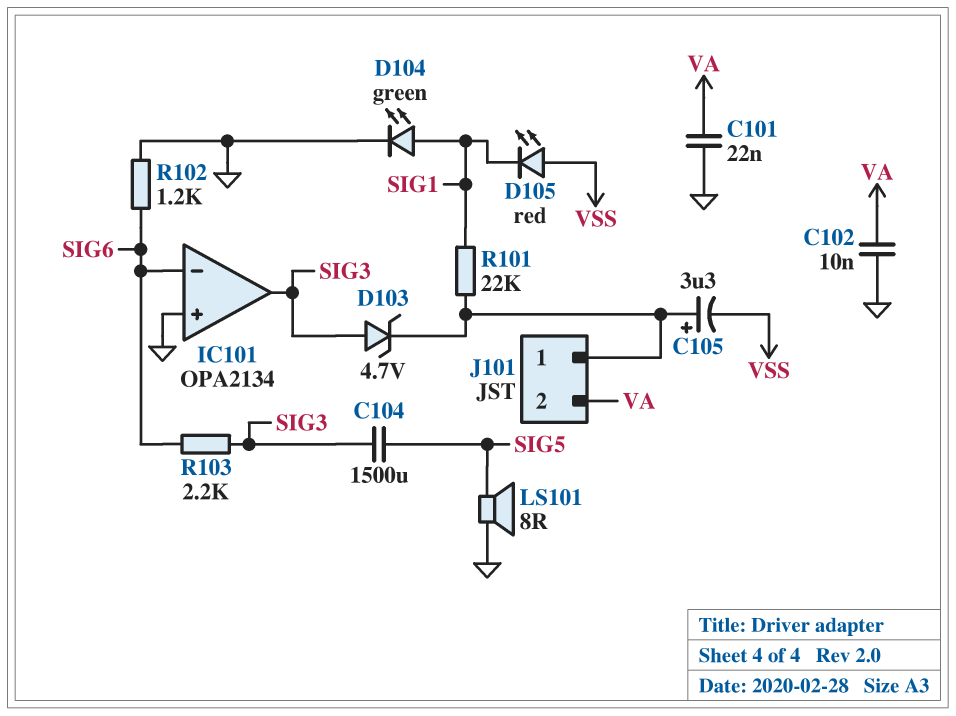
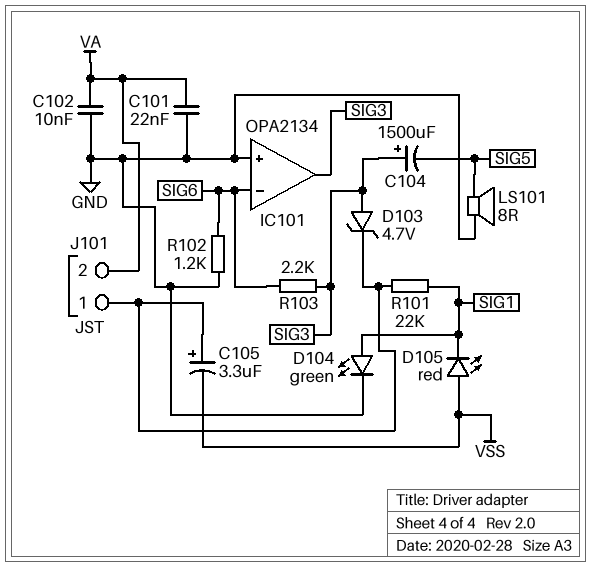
C104: 1500uF (SIG3, SIG5) -> 1500uF (plus SIG3, minus SIG5)

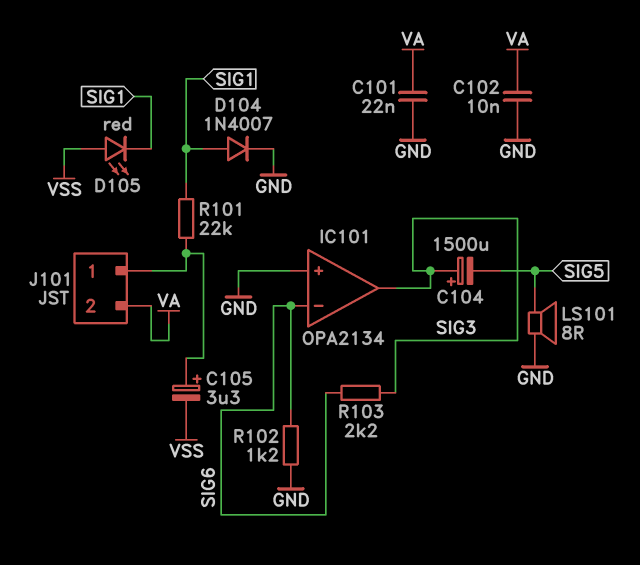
D103: zener 4.7V (A SIG3, K J101/1) -> none
D104: LED green (A SIG1, K GND) -> diode 1N4007 (A SIG1, K GND)

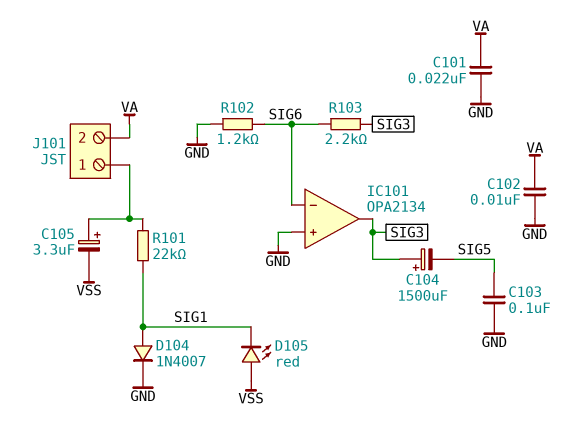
C103: none -> 100nF (GND, SIG5)
LS101: speaker 8R (GND, SIG5) -> none

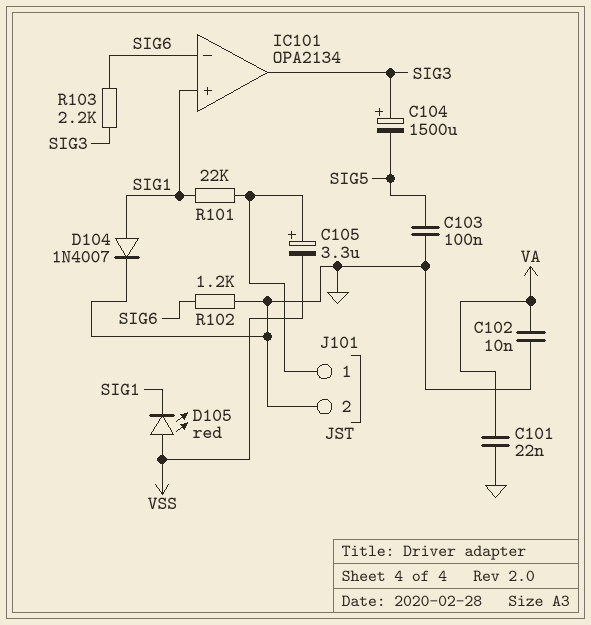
IC101 pin in+: GND -> SIG1
J101 pin 2: VA -> GND

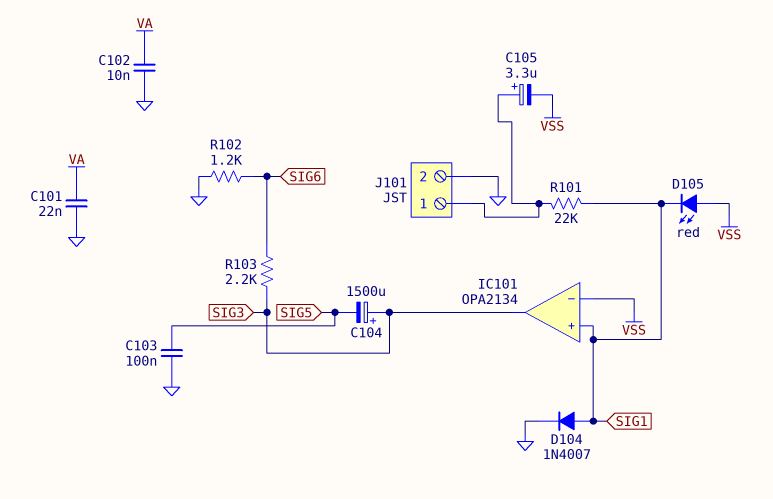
IC101 pin in-: SIG6 -> VSS

